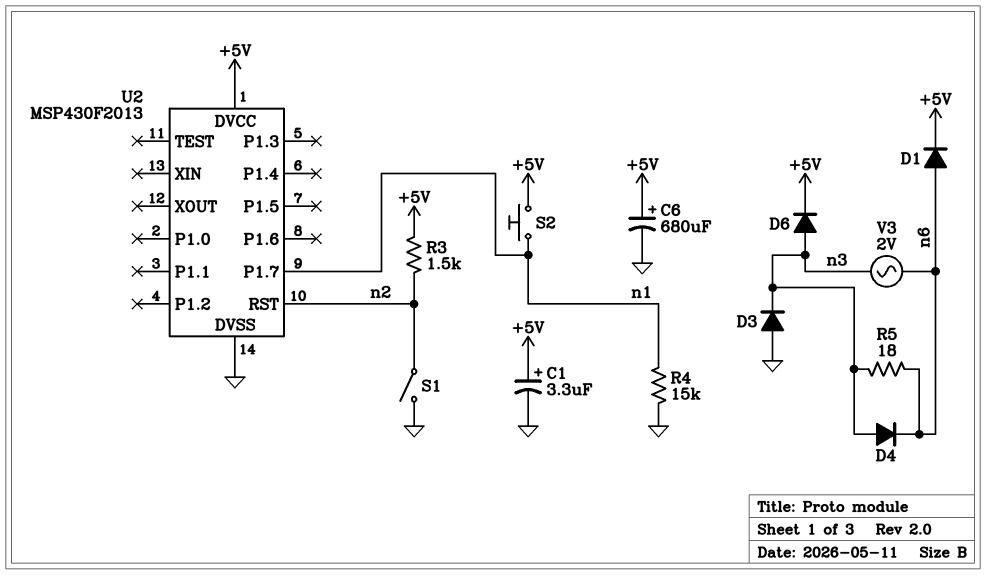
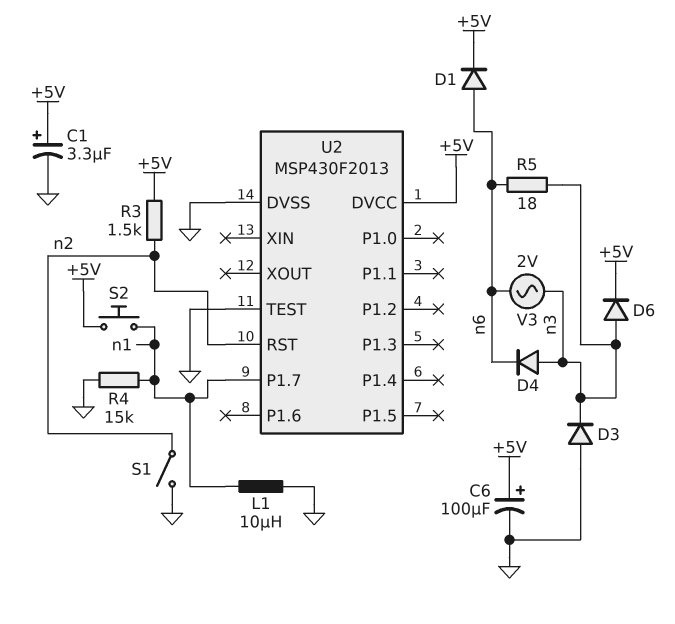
C6: 680uF (plus +5V, minus GND) -> 100uF (plus +5V, minus GND)
L1: none -> 10uH (GND, n1)
U2 pin TEST: none -> GND

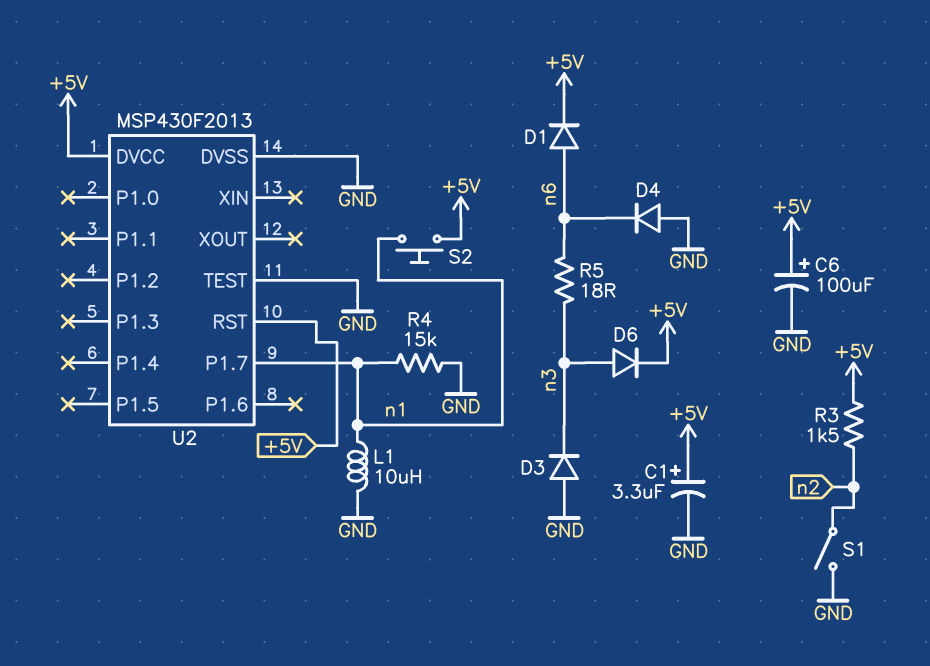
D4: diode (A n3, K n6) -> diode (A GND, K n6)
U2 pin RST: n2 -> +5V
V3: AC 2V (n3, n6) -> none

